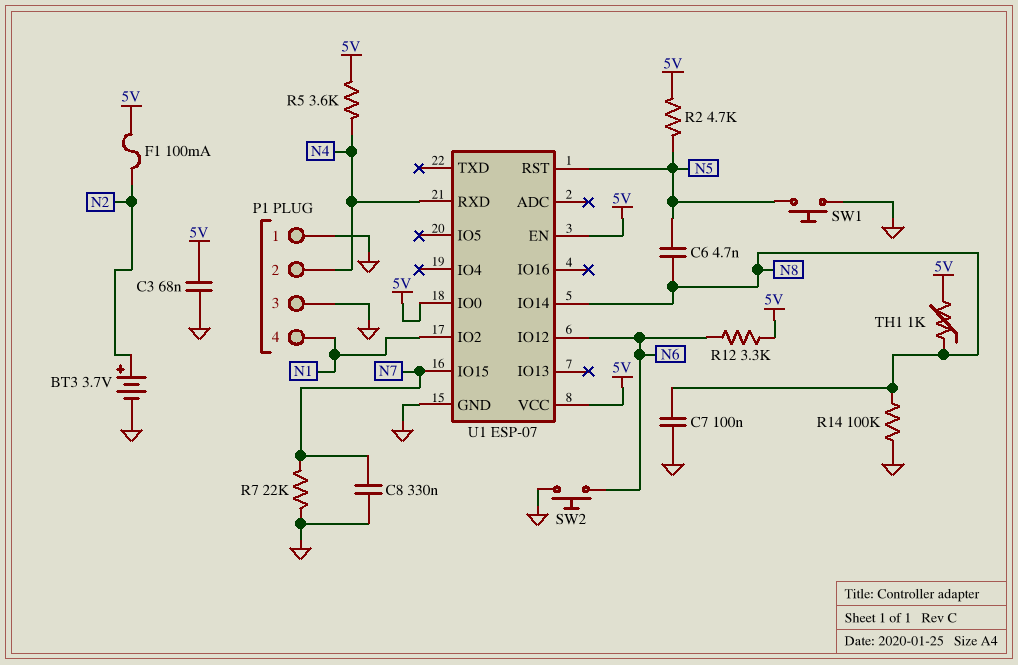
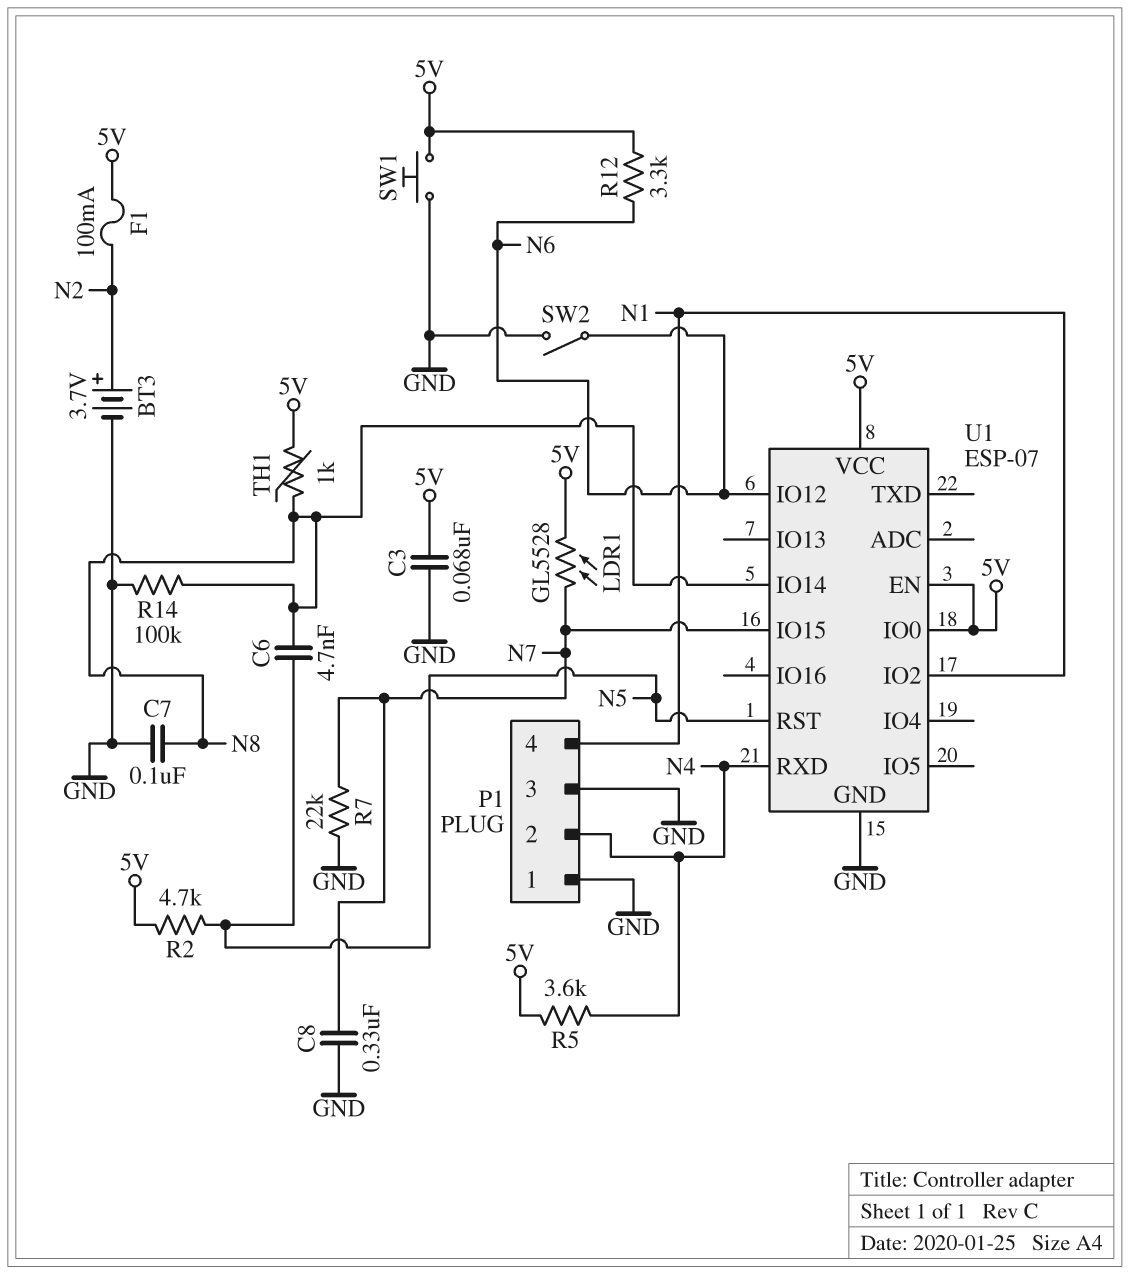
LDR1: none -> GL5528 (5V, N7)
SW1: button (GND, N5) -> button (5V, GND)
SW2: button (GND, N6) -> switch (GND, N6)

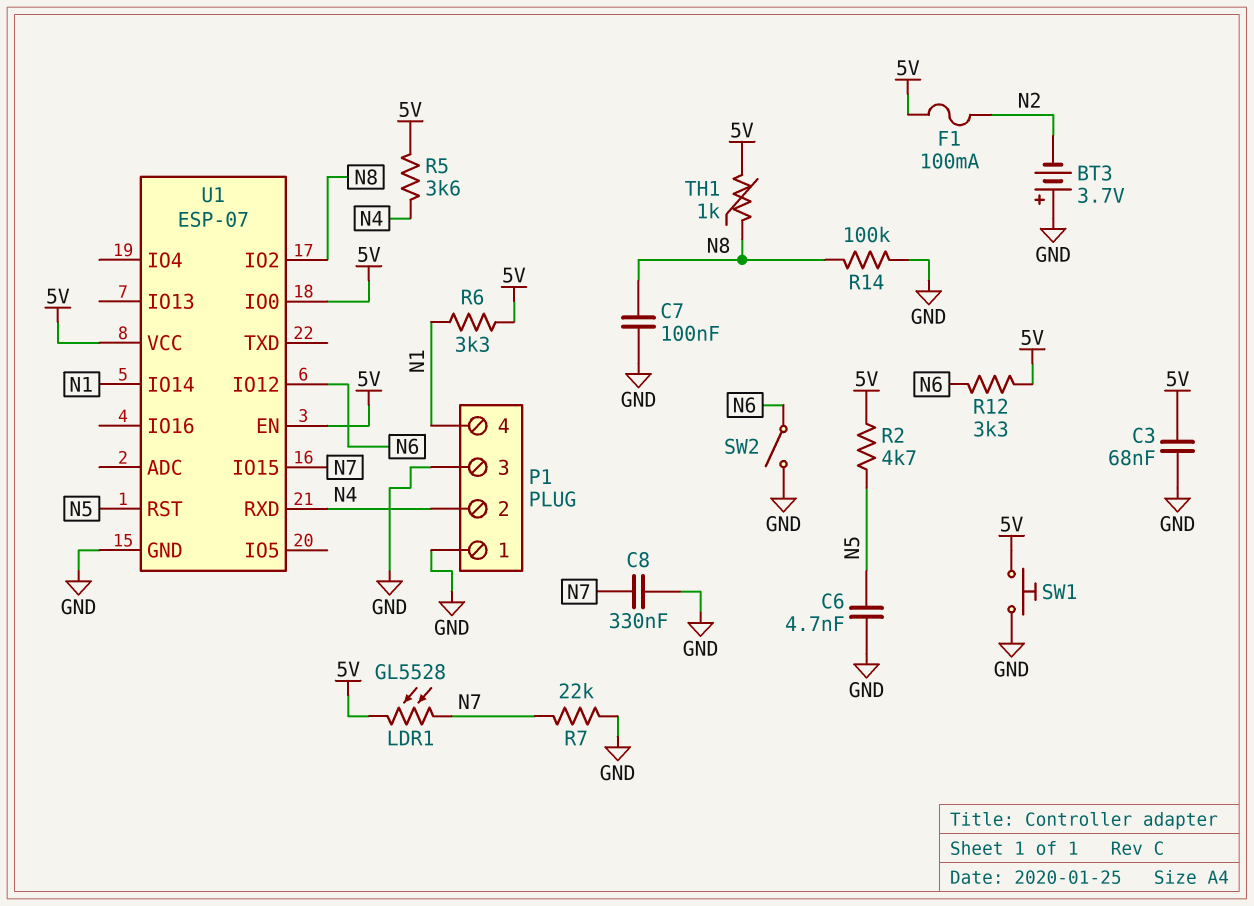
BT3: 3.7V (plus N2, minus GND) -> 3.7V (plus GND, minus N2)
C6: 4.7nF (N5, N8) -> 4.7nF (GND, N5)
R6: none -> 3.3k (5V, N1)
U1 pin IO2: N1 -> N8
U1 pin IO14: N8 -> N1

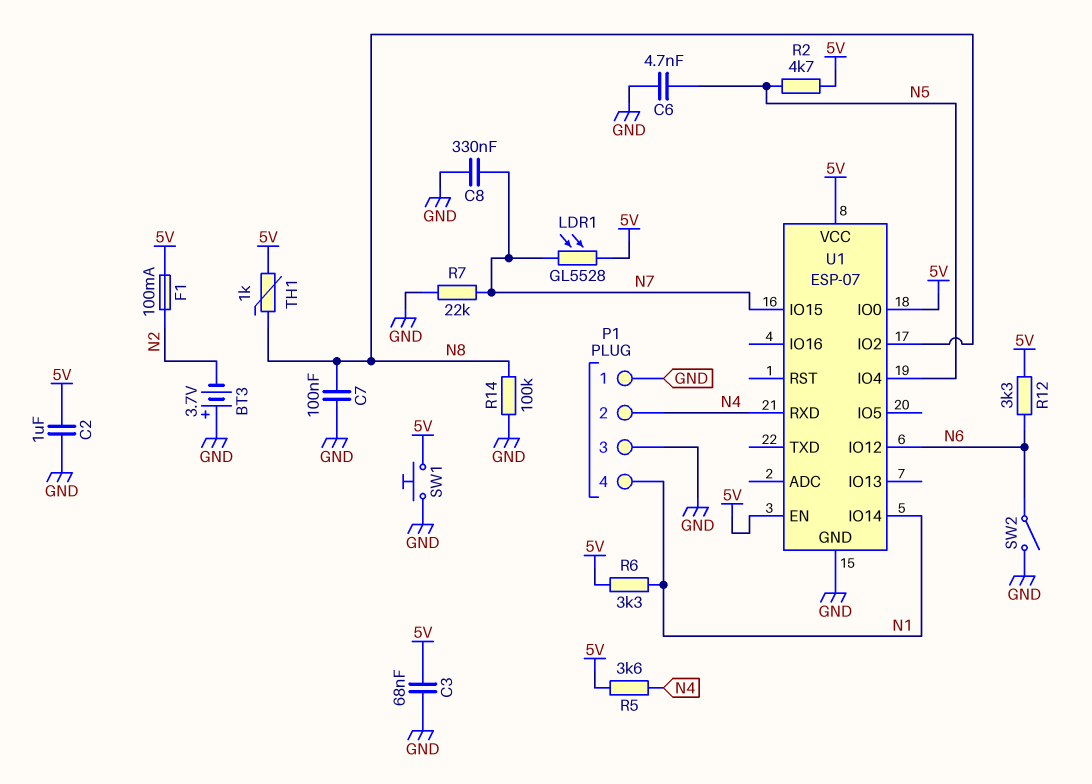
C2: none -> 1uF (5V, GND)
U1 pin IO4: none -> N5
U1 pin RST: N5 -> none

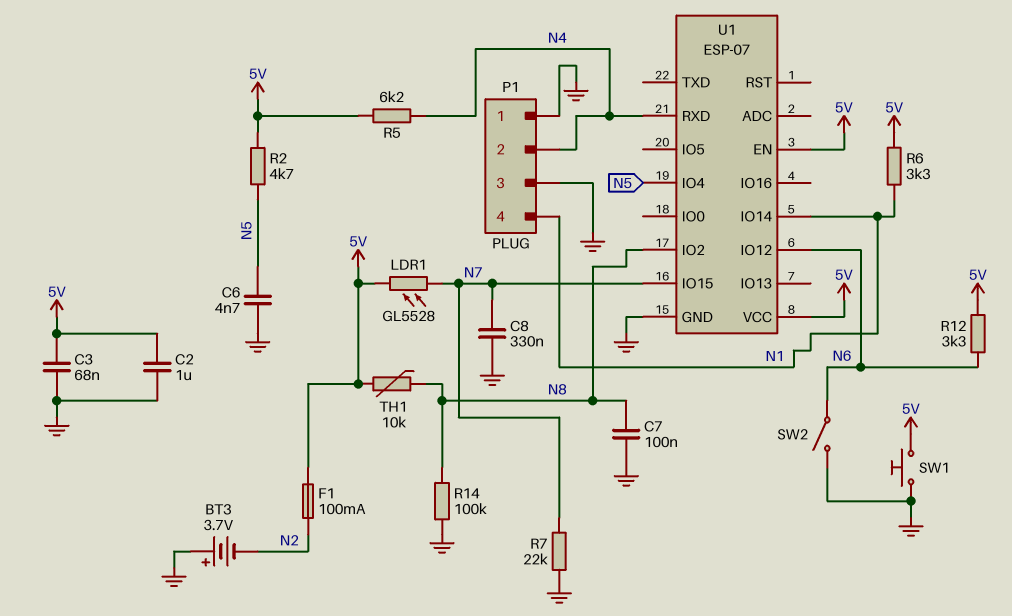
R5: 3.6k (5V, N4) -> 6.2k (5V, N4)
TH1: 1k (5V, N8) -> 10k (5V, N8)
U1 pin IO0: 5V -> none

